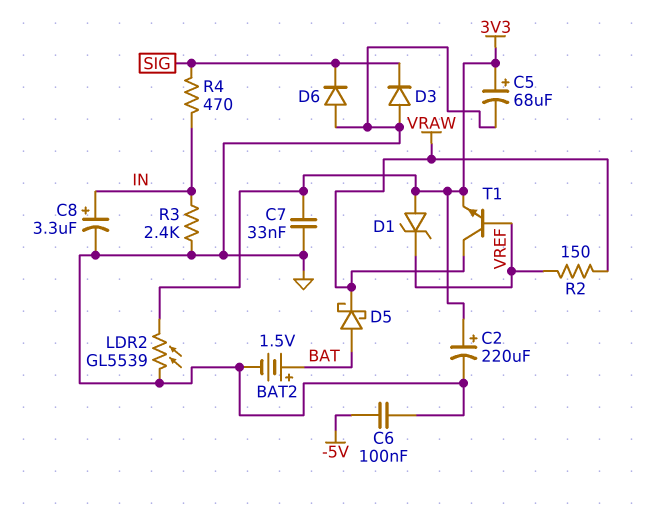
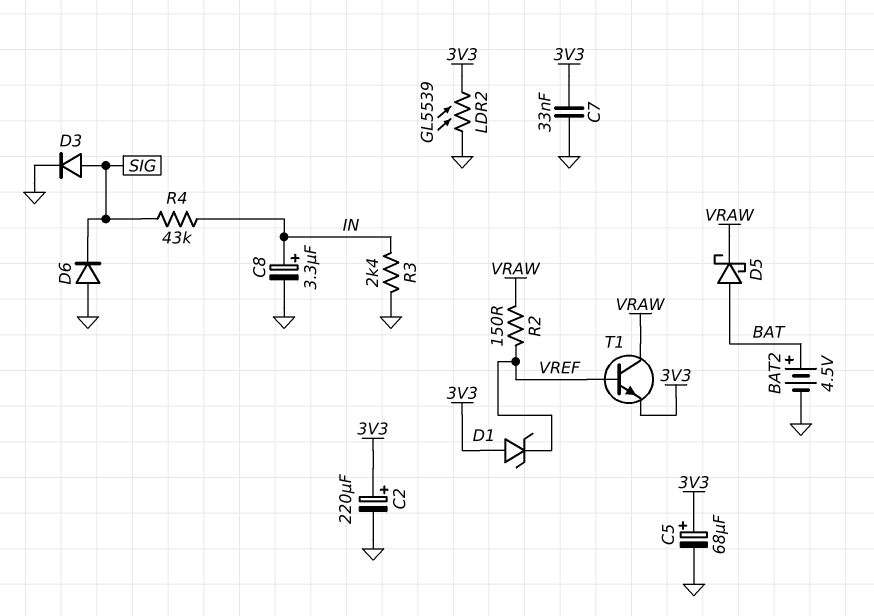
BAT2: 1.5V (plus BAT, minus GND) -> 4.5V (plus BAT, minus GND)
C6: 100nF (-5V, GND) -> none
D3: diode (A GND, K SIG) -> diode (A SIG, K GND)
R4: 470 (IN, SIG) -> 43k (IN, SIG)

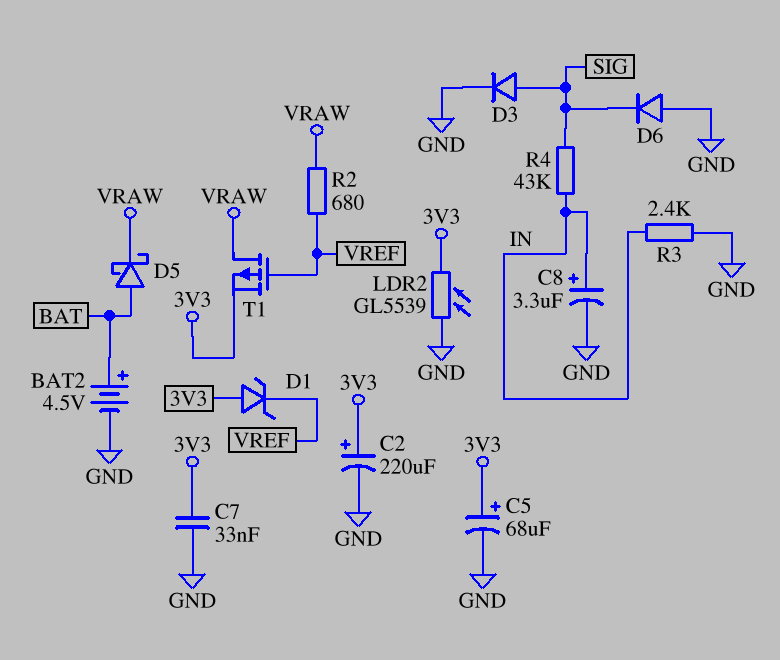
R2: 150 (VRAW, VREF) -> 680 (VRAW, VREF)
T1: NPN (B VREF, C VRAW, E 3V3) -> PMOS (G VREF, D VRAW, S 3V3)

